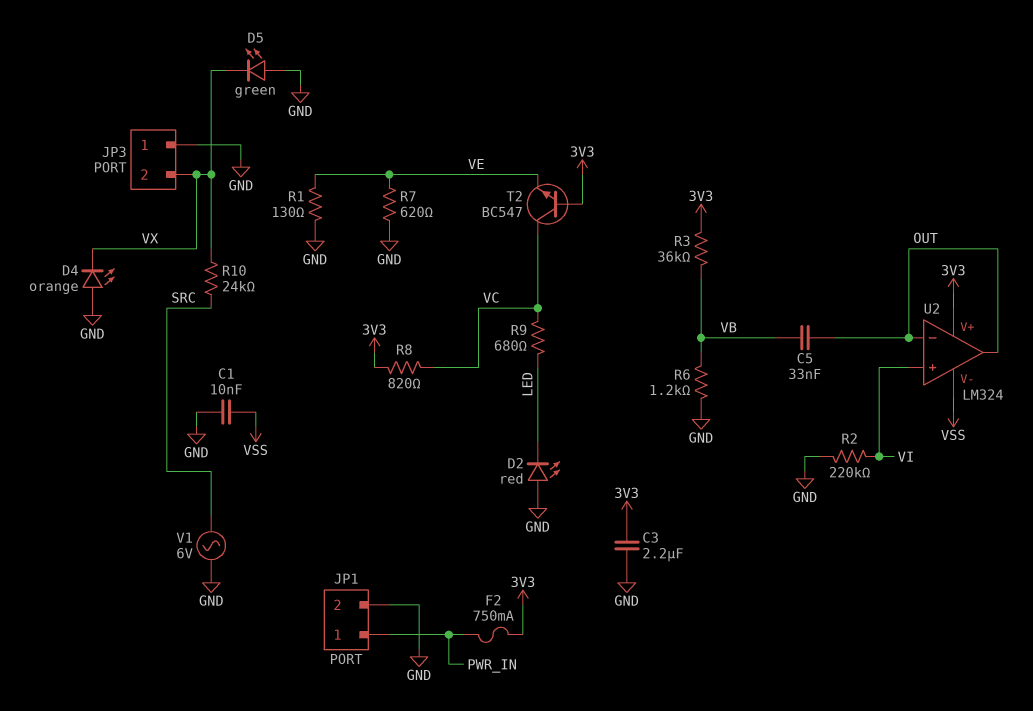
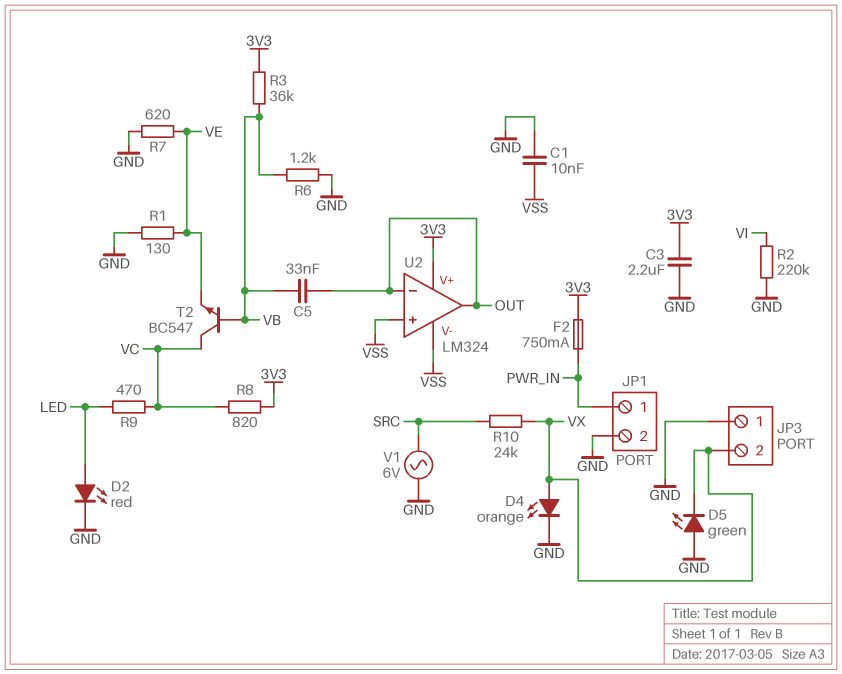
D2: LED red (A GND, K LED) -> LED red (A LED, K GND)
D4: LED orange (A GND, K VX) -> LED orange (A VX, K GND)
R9: 680 (LED, VC) -> 470 (LED, VC)
T2: NPN BC547 (B 3V3, C VC, E VE) -> NPN BC547 (B VB, C VC, E VE)
U2 pin in+: VI -> VSS

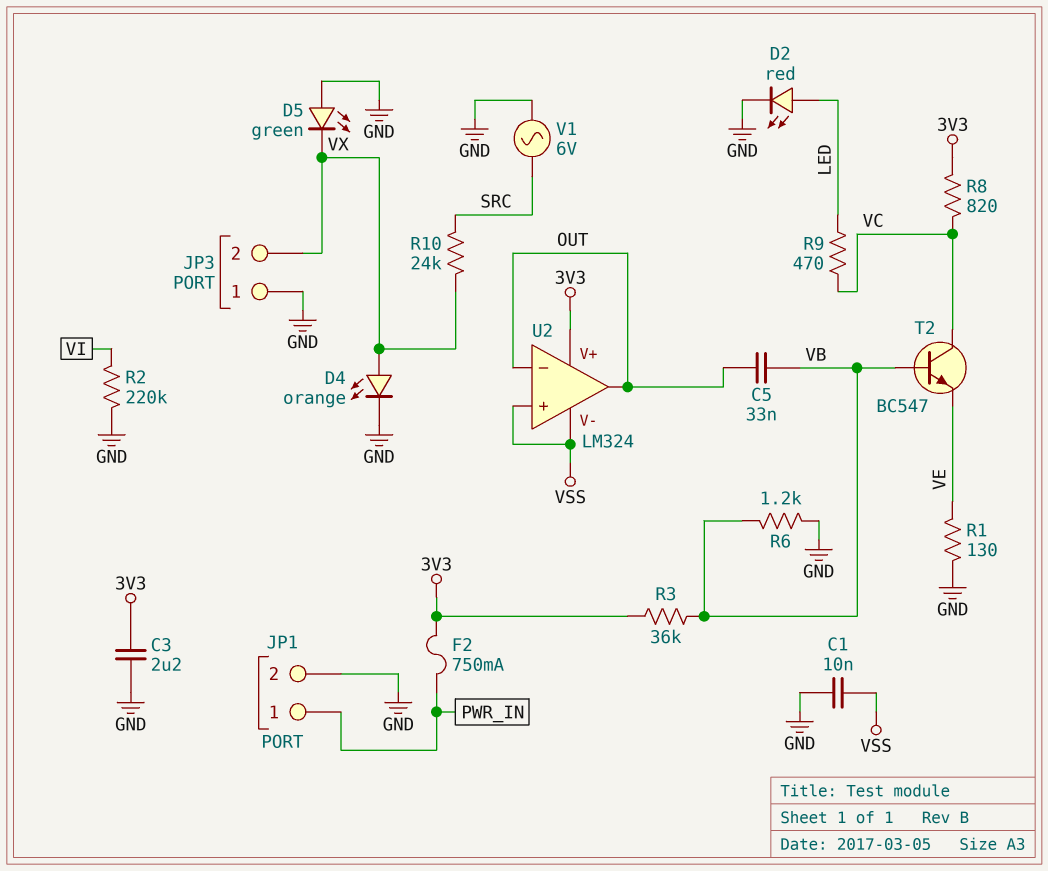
R7: 620 (GND, VE) -> none

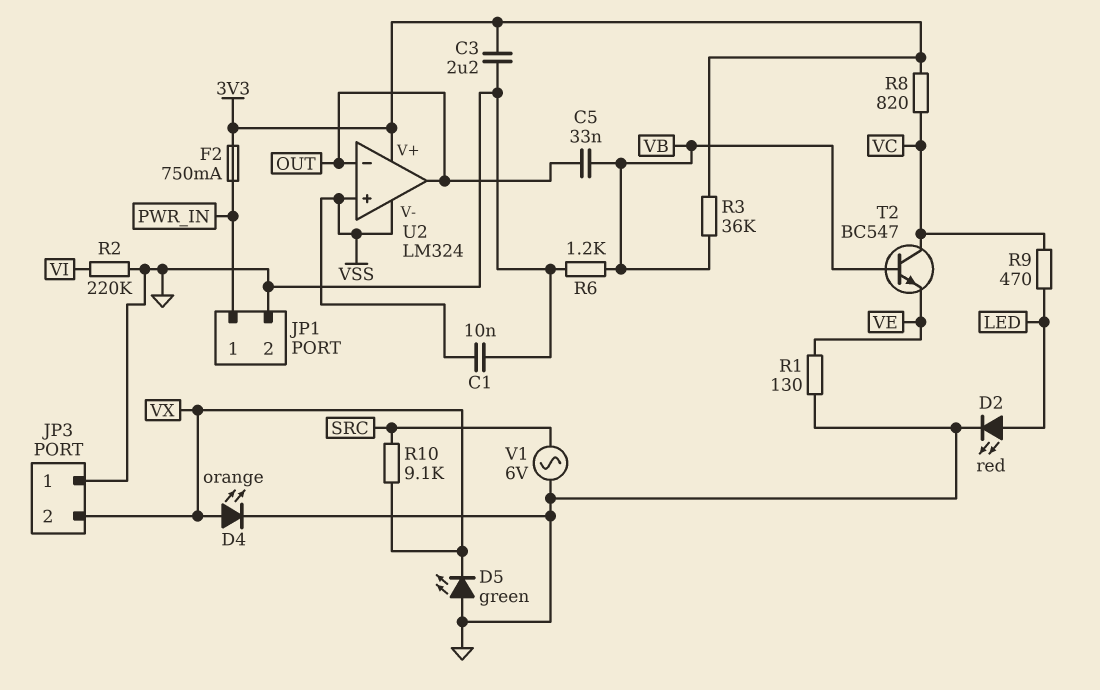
R10: 24k (SRC, VX) -> 9.1k (SRC, VX)

